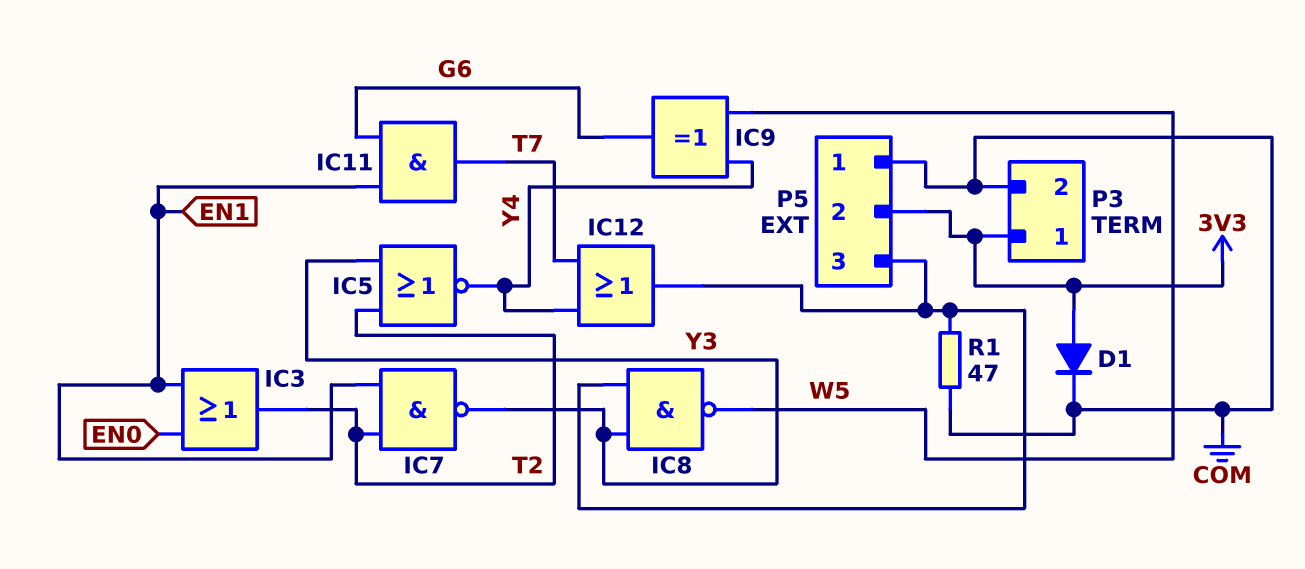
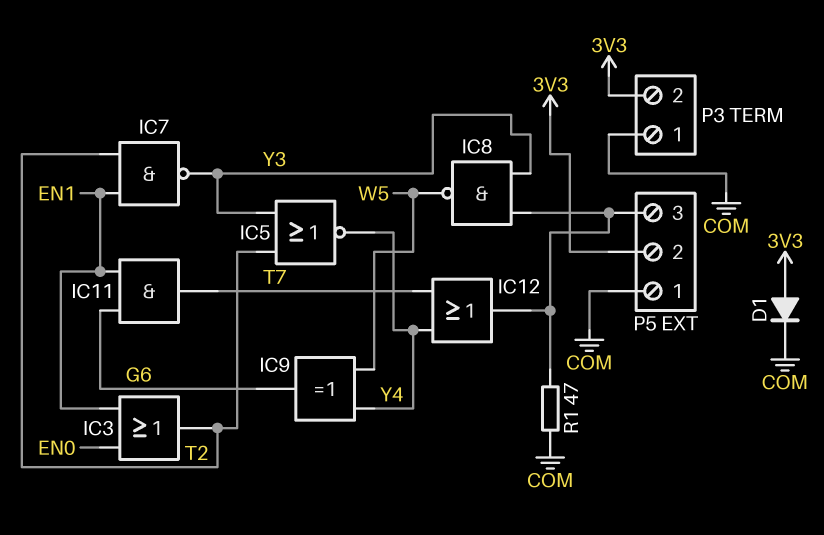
P3 pin 1: 3V3 -> COM
P3 pin 2: COM -> 3V3

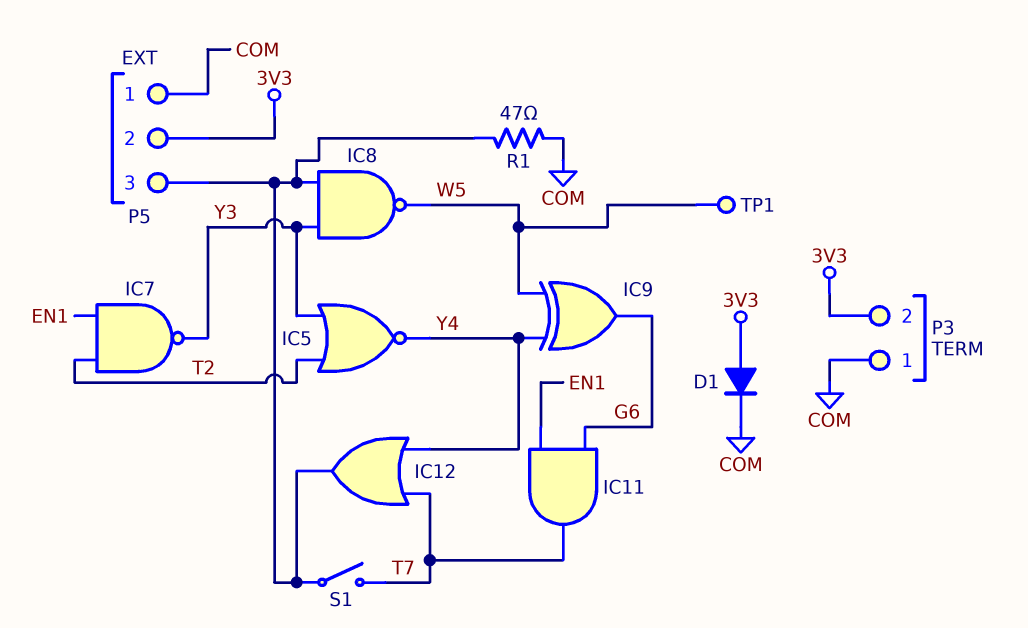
IC3: OR (in EN0, in EN1, out T2) -> none
S1: none -> switch (P5/3, T7)
TP1: none -> test point (W5)

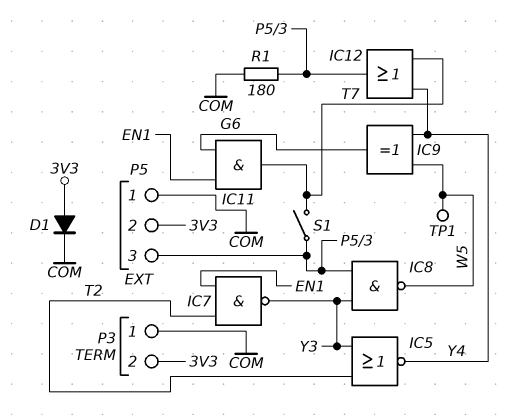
R1: 47 (COM, P5/3) -> 180 (COM, P5/3)

